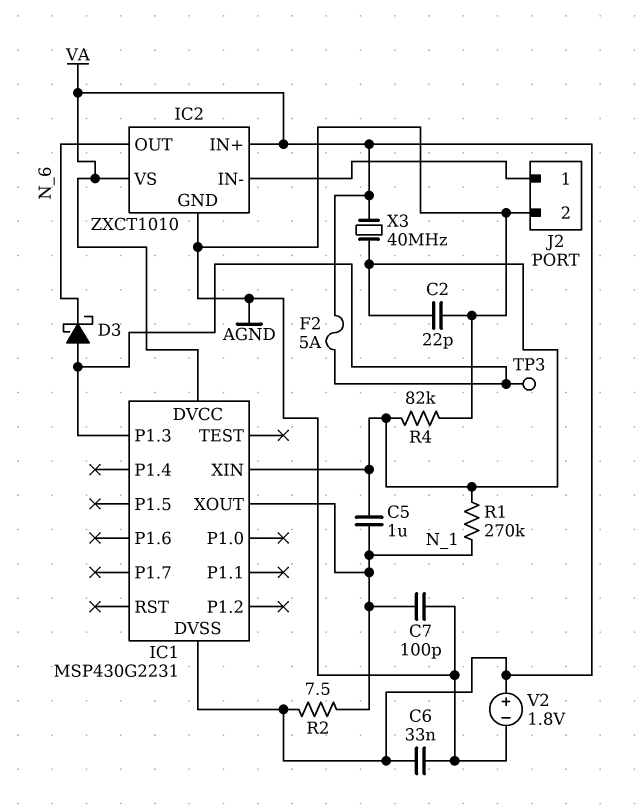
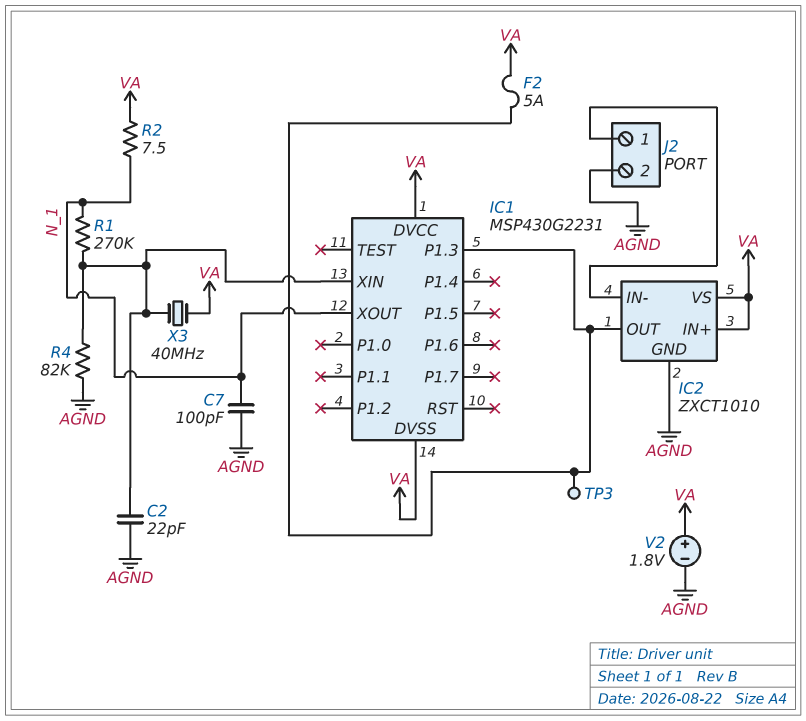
C5: 1uF (IC1/XIN, N_1) -> none
C6: 33nF (AGND, VA) -> none
D3: schottky (A IC1/P1.3, K N_6) -> none
IC2 pin OUT: N_6 -> IC1/P1.3

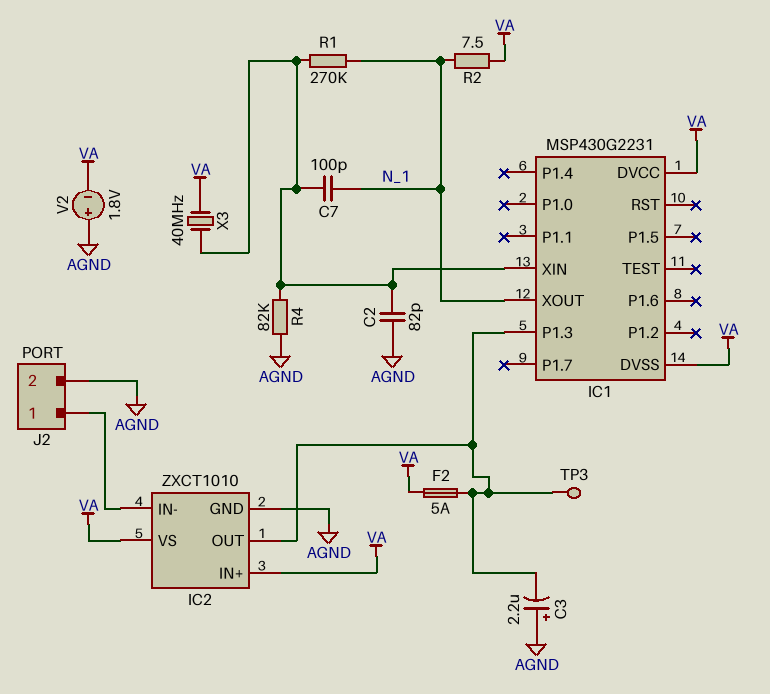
C2: 22pF (AGND, IC1/XIN) -> 82pF (AGND, IC1/XIN)
C3: none -> 2.2uF (plus AGND, minus IC1/P1.3)
C7: 100pF (AGND, N_1) -> 100pF (IC1/XIN, N_1)
V2: 1.8V (plus VA, minus AGND) -> 1.8V (plus AGND, minus VA)

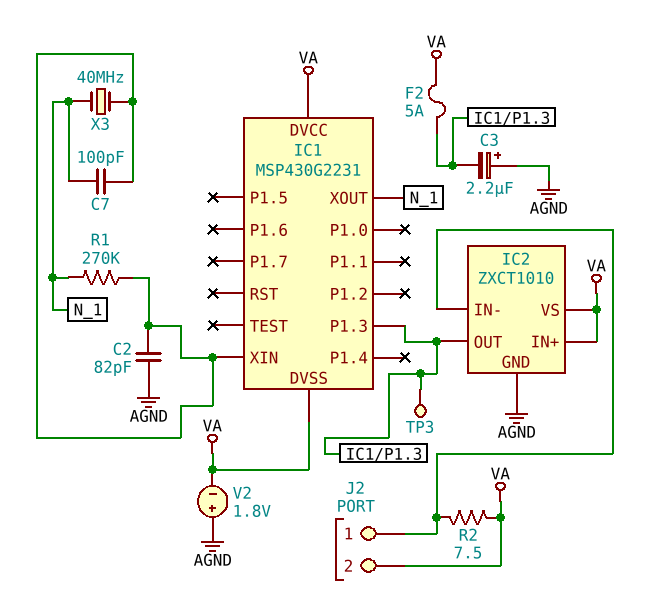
J2 pin 2: AGND -> VA
R2: 7.5 (N_1, VA) -> 7.5 (IC2/IN-, VA)
R4: 82k (AGND, IC1/XIN) -> none
X3: 40MHz (IC1/XIN, VA) -> 40MHz (IC1/XIN, N_1)

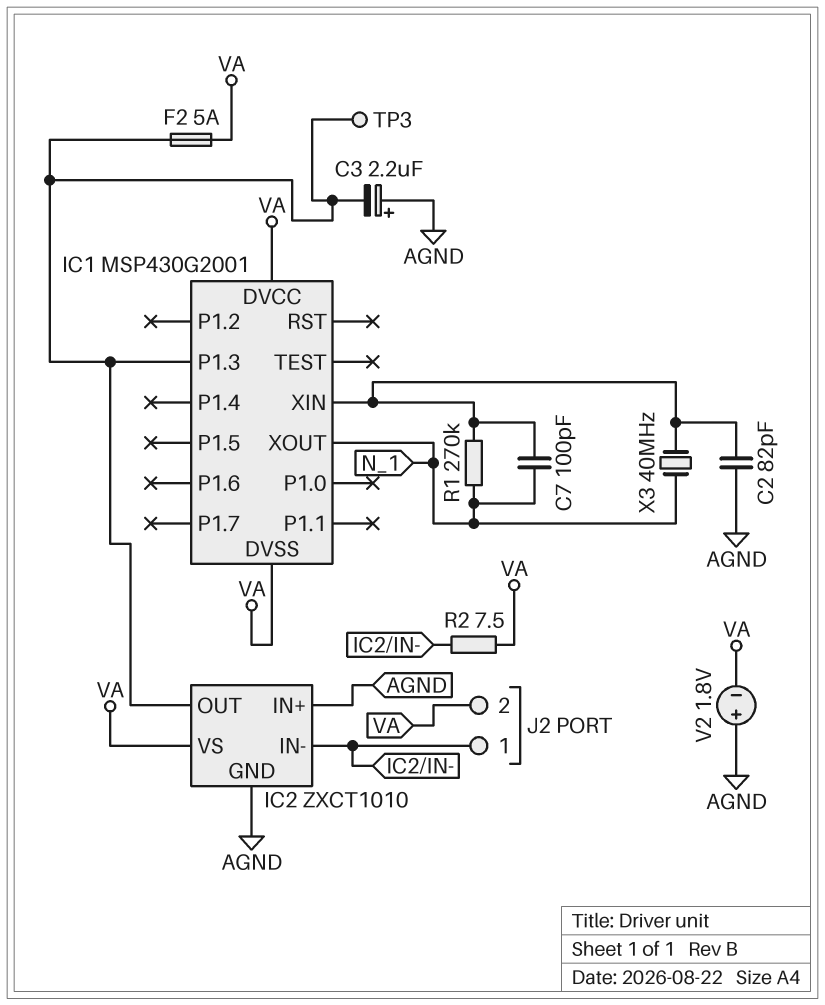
IC1: MSP430G2231 -> MSP430G2001
IC2 pin IN+: VA -> AGND

